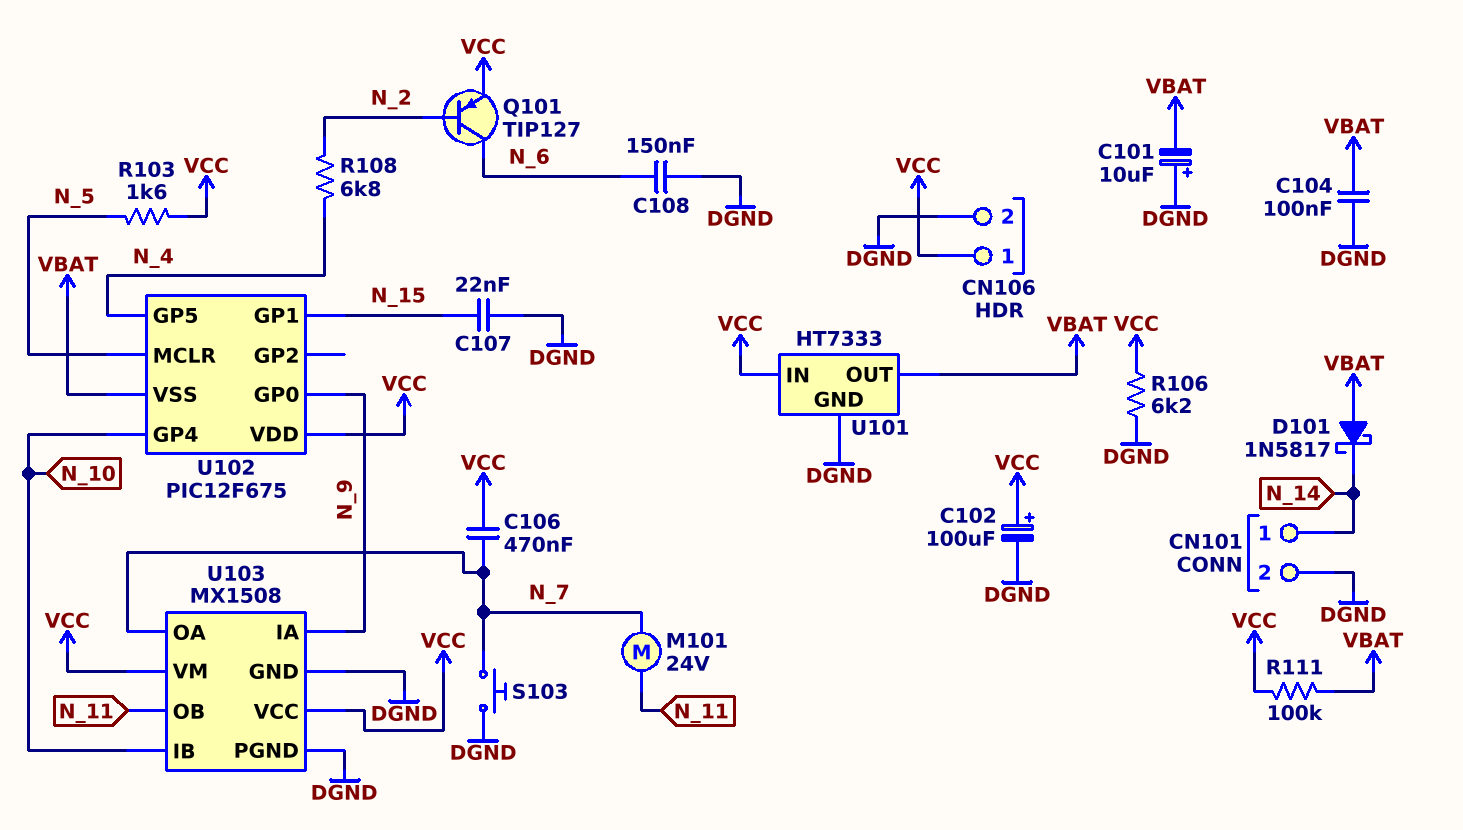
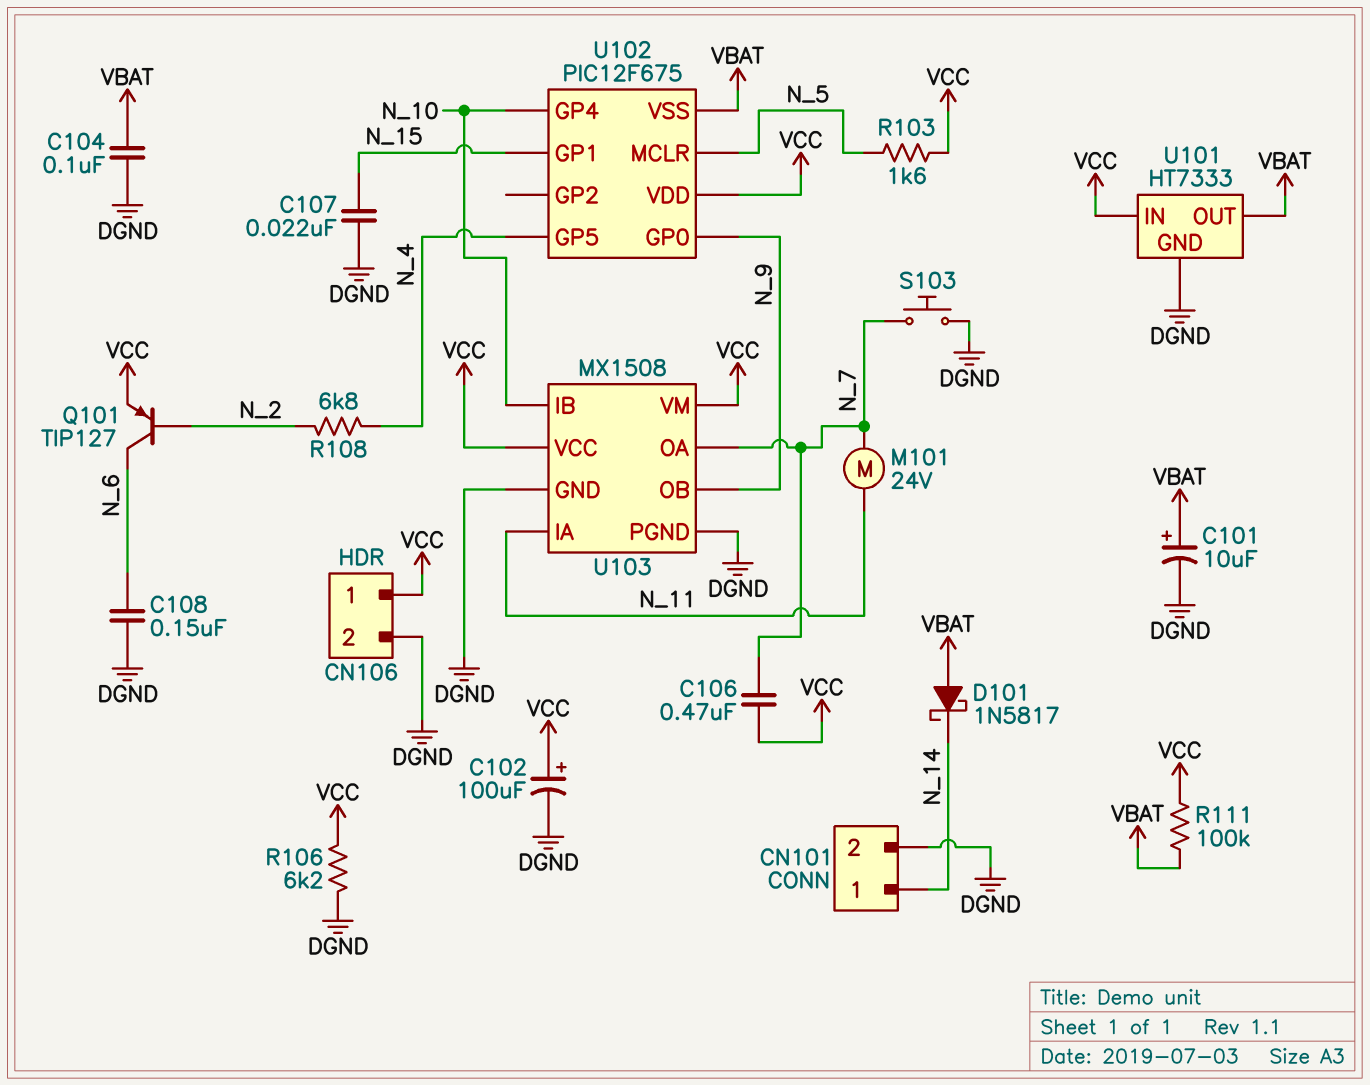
C101: 10uF (plus DGND, minus VBAT) -> 10uF (plus VBAT, minus DGND)
U103 pin IA: N_9 -> N_11
U103 pin OB: N_11 -> N_9

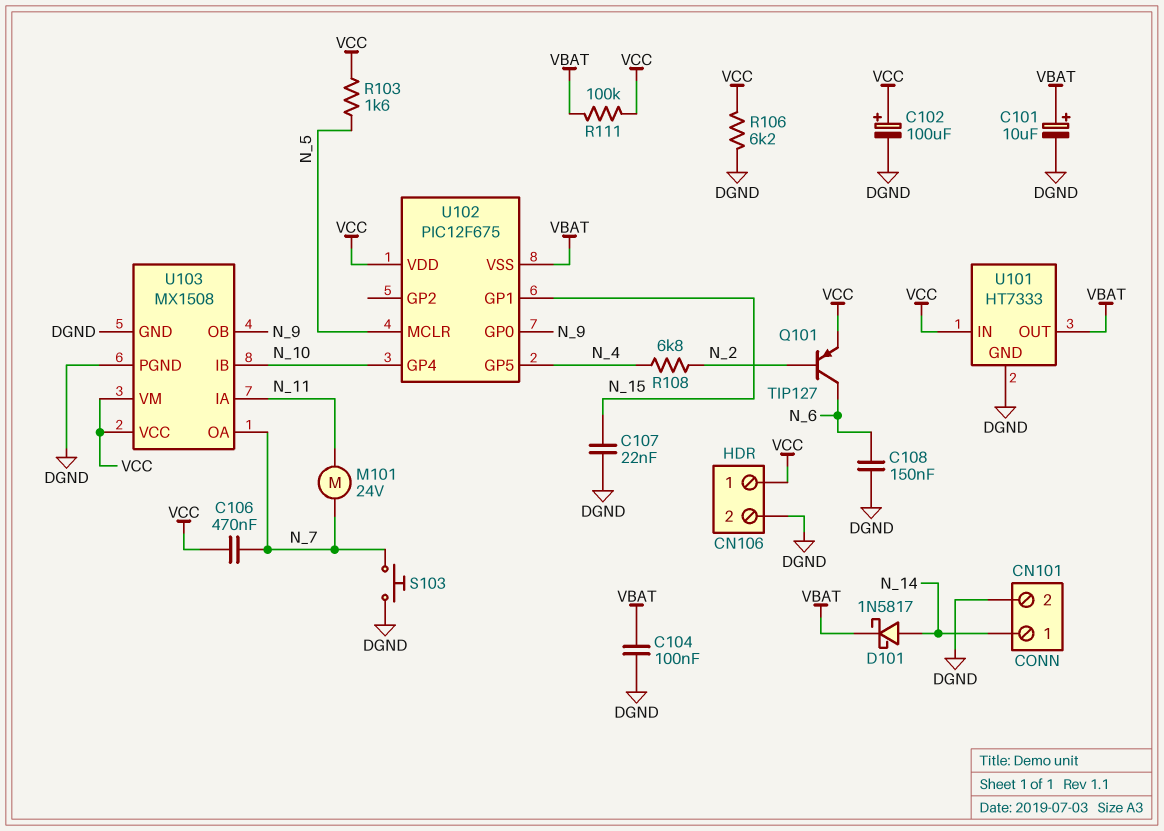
D101: schottky 1N5817 (A VBAT, K N_14) -> schottky 1N5817 (A N_14, K VBAT)

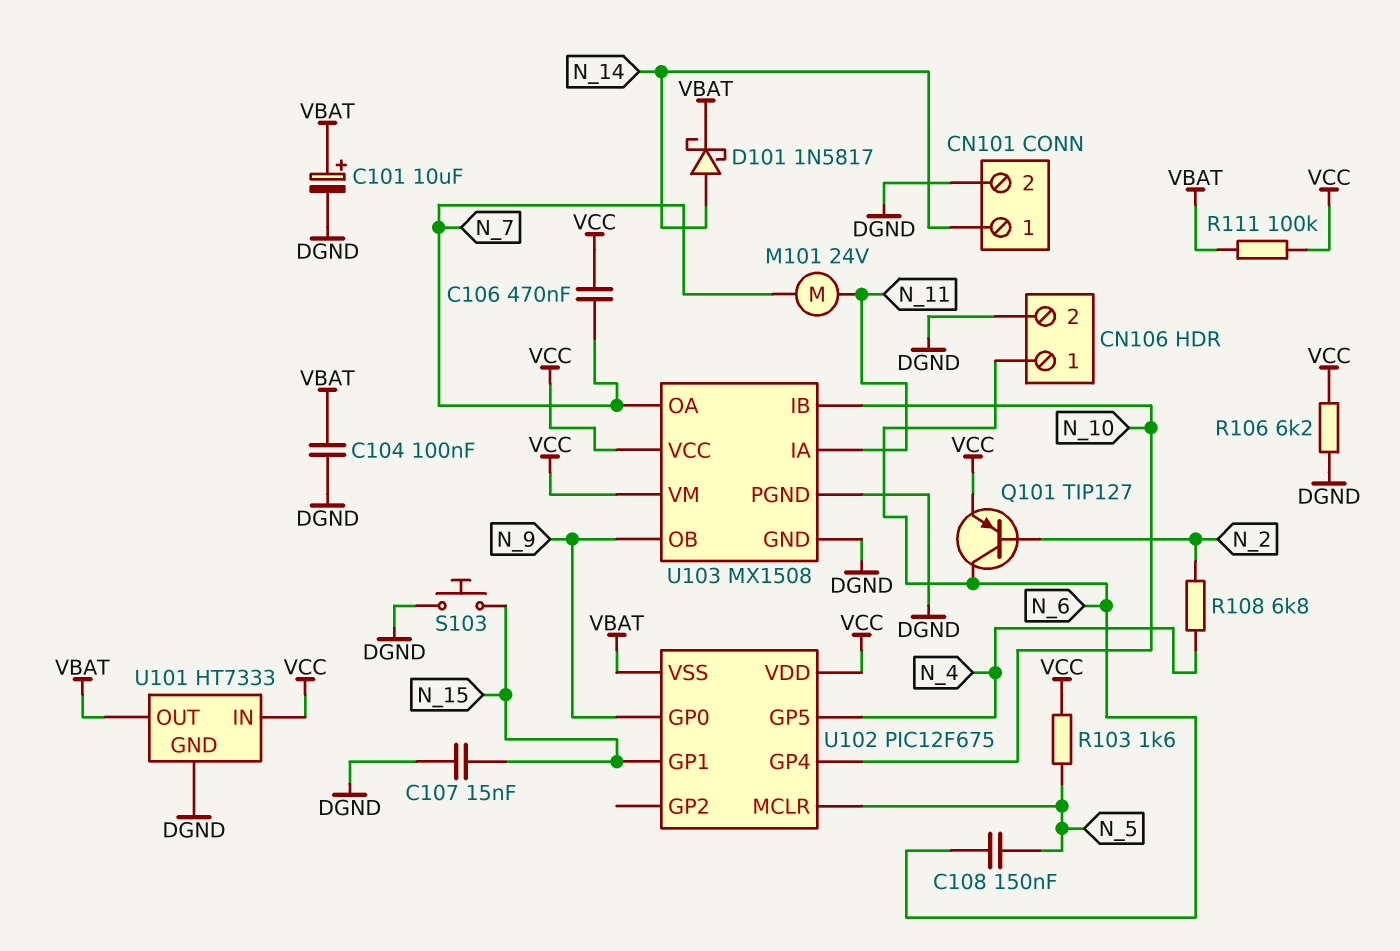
C102: 100uF (plus VCC, minus DGND) -> none
C107: 22nF (DGND, N_15) -> 15nF (DGND, N_15)
C108: 150nF (DGND, N_6) -> 150nF (N_5, N_6)
CN106 pin 1: VCC -> N_6
S103: button (DGND, N_7) -> button (DGND, N_15)

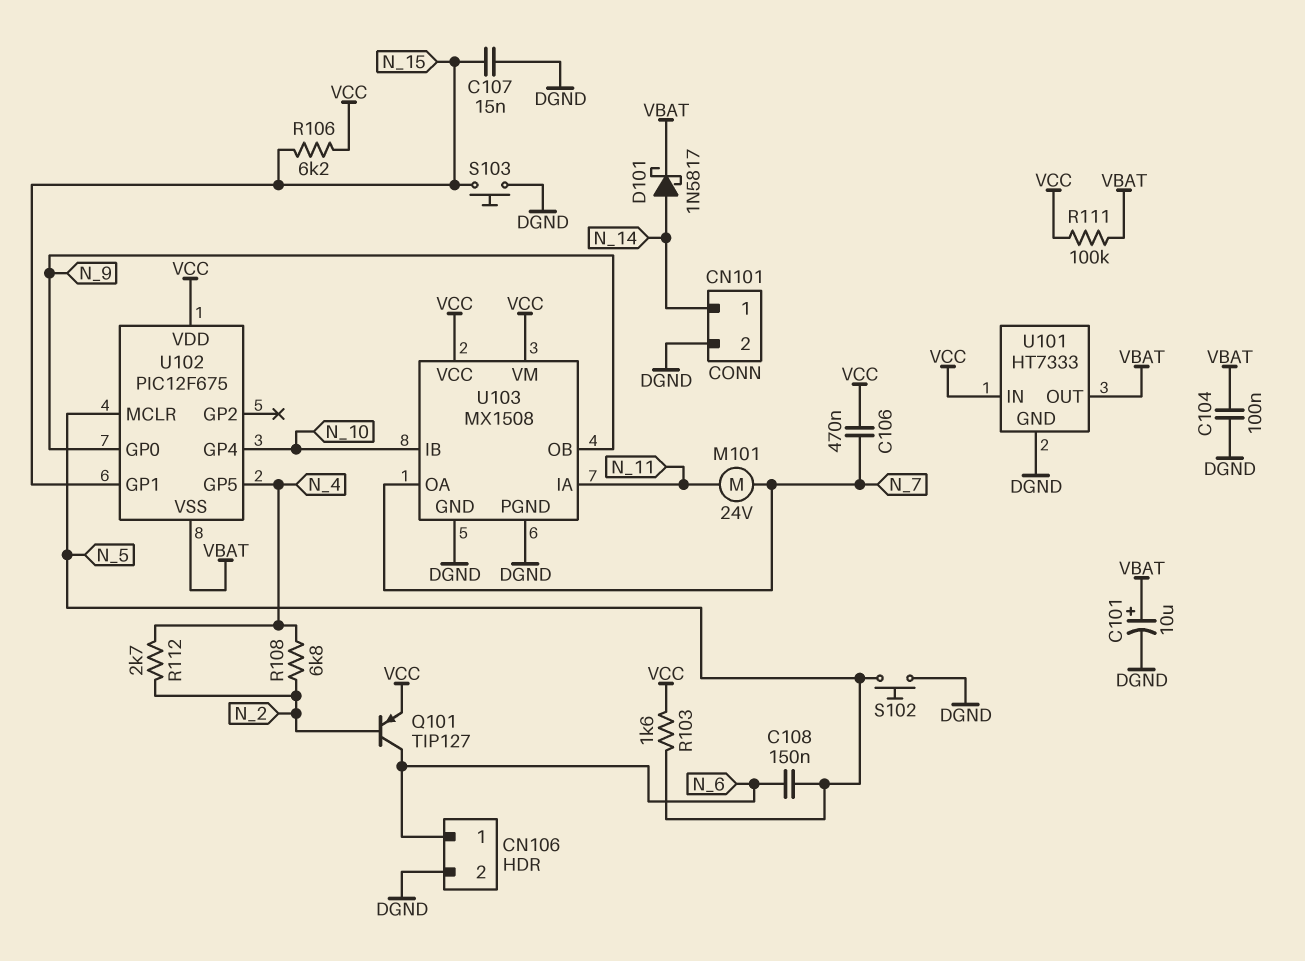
R106: 6.2k (DGND, VCC) -> 6.2k (N_15, VCC)
R112: none -> 2.7k (N_2, N_4)
S102: none -> button (DGND, N_5)

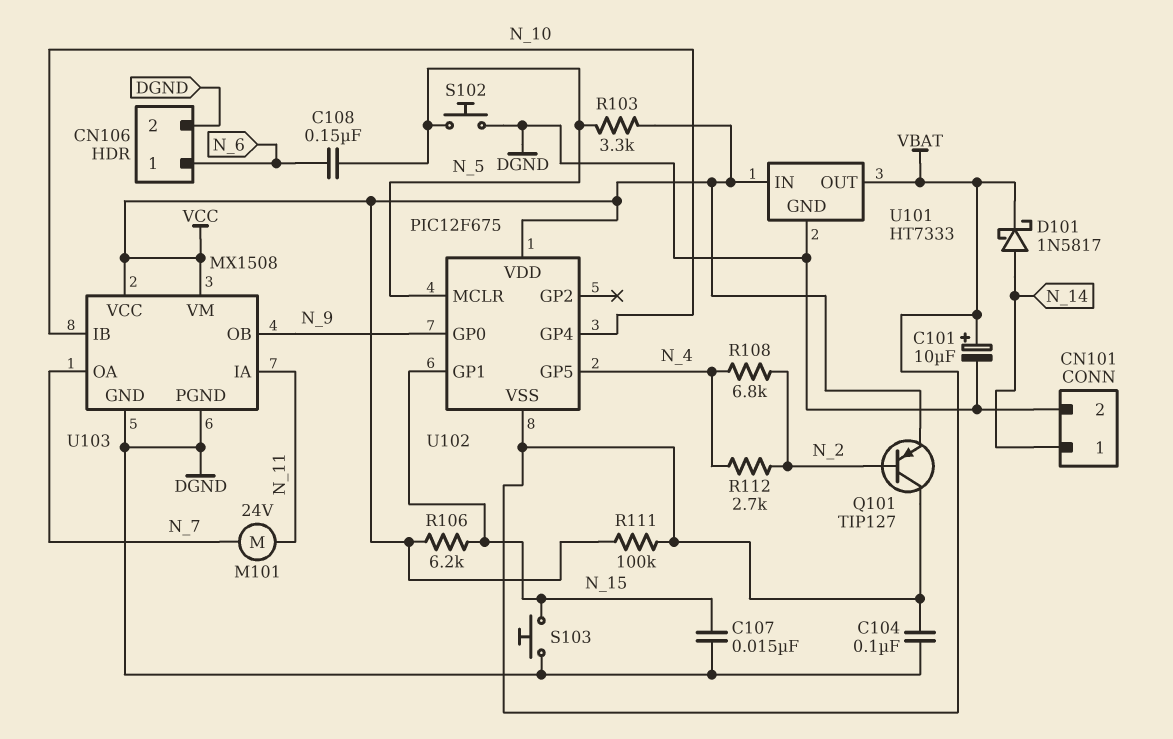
C106: 470nF (N_7, VCC) -> none
Q101: PNP TIP127 (B N_2, C N_6, E VCC) -> PNP TIP127 (B N_2, C VBAT, E VCC)
R103: 1.6k (N_5, VCC) -> 3.3k (N_5, VCC)

